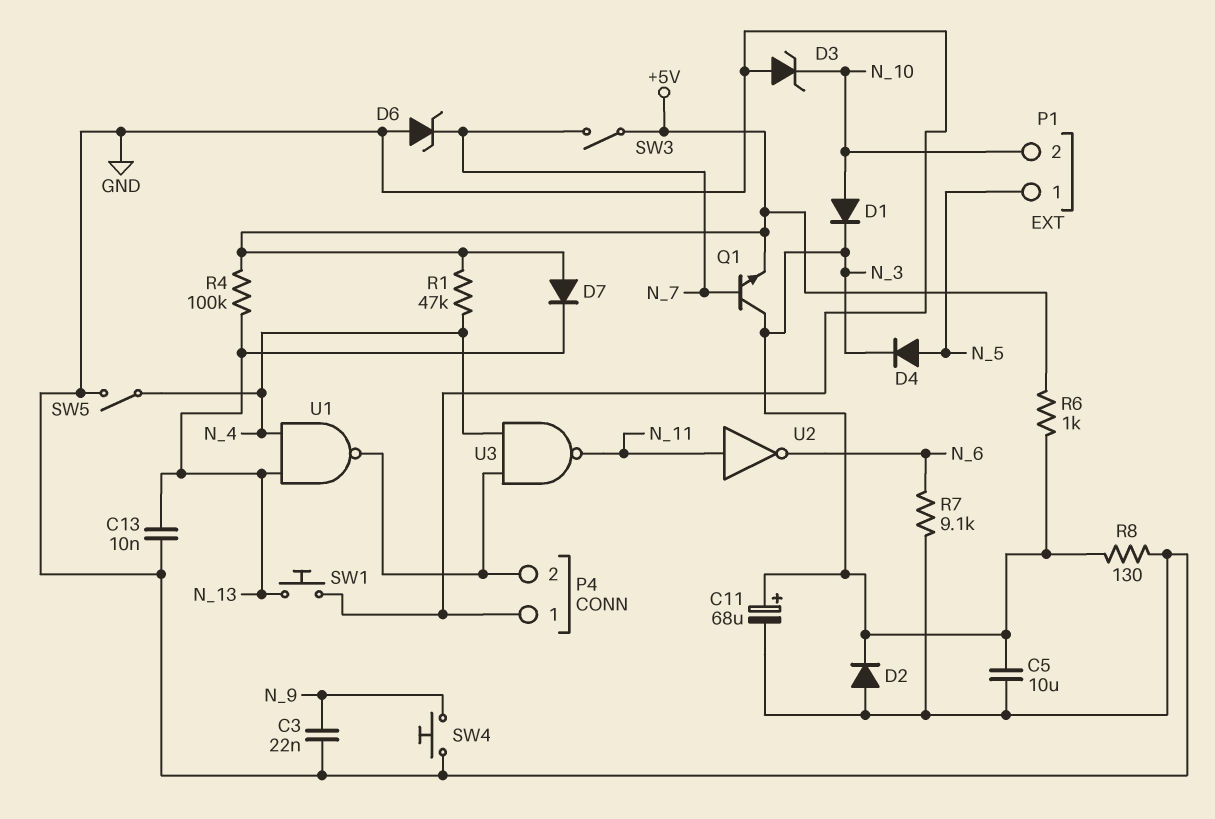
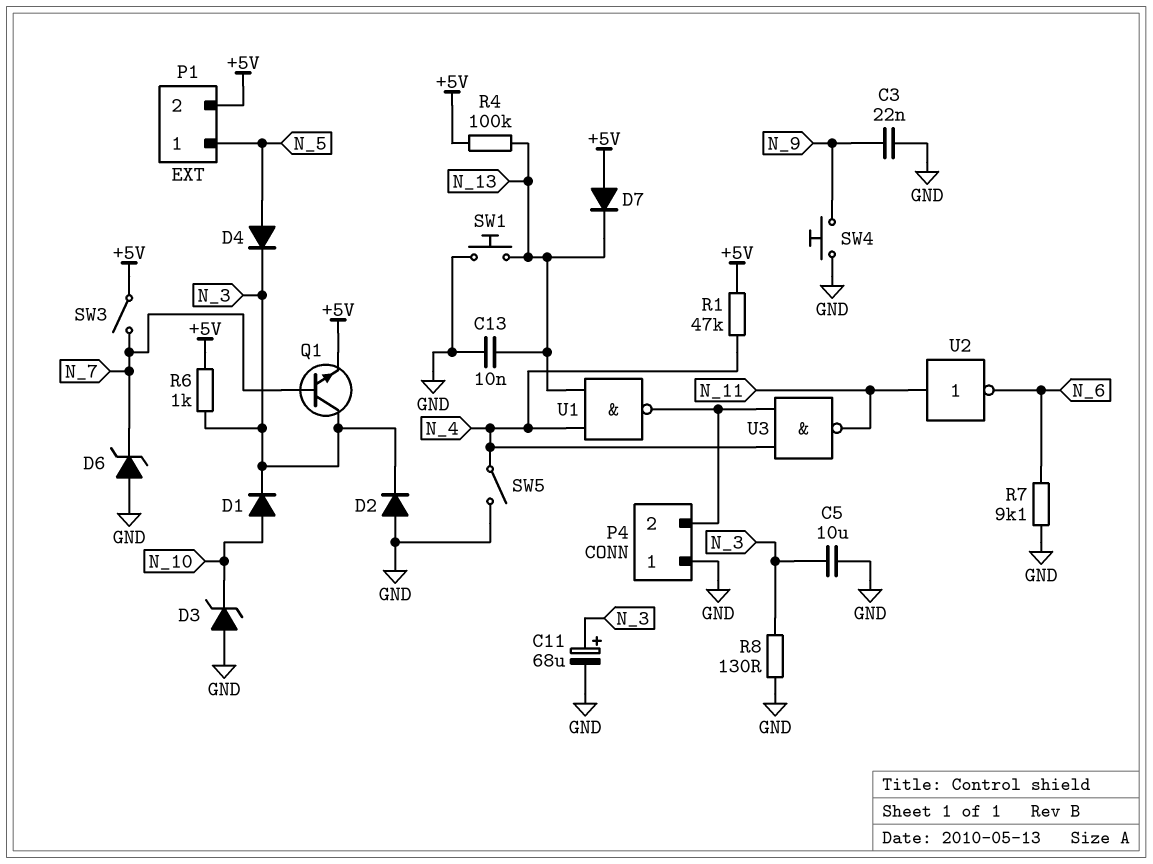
P1 pin 2: N_10 -> +5V

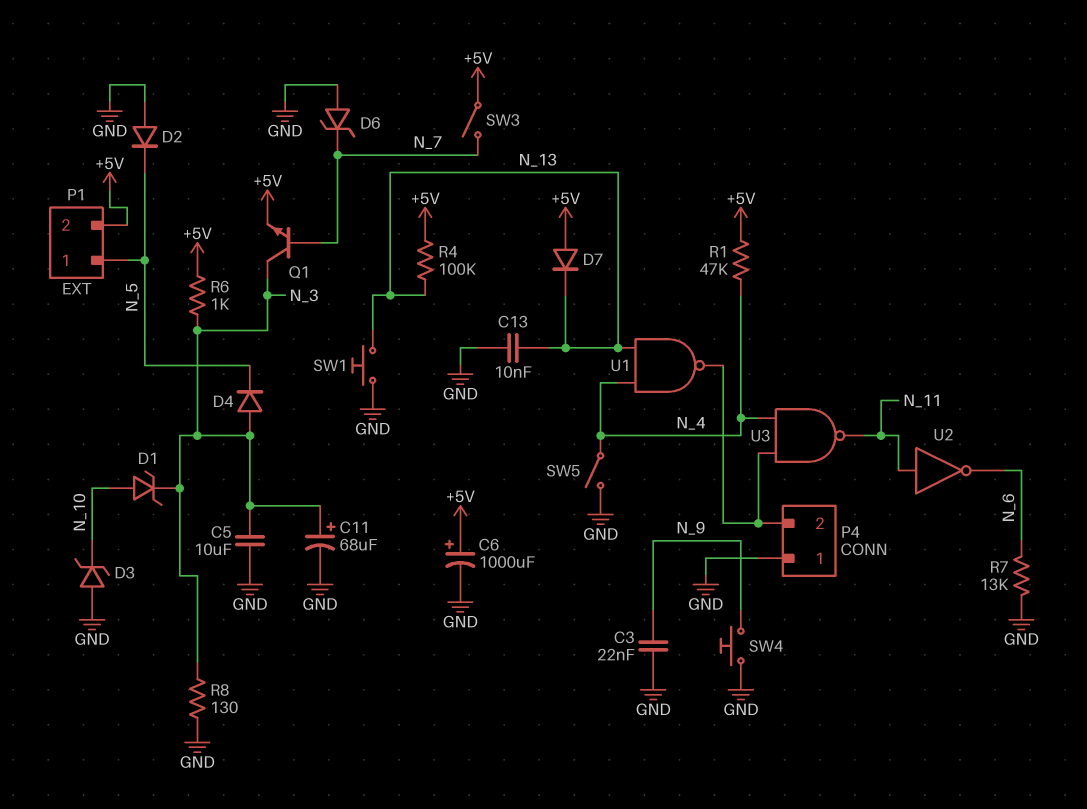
C6: none -> 1000uF (plus +5V, minus GND)
D1: diode (A N_10, K N_3) -> zener (A N_10, K N_3)
D2: diode (A GND, K N_3) -> diode (A GND, K N_5)
D4: diode (A N_5, K N_3) -> diode (A N_3, K N_5)
R7: 9.1k (GND, N_6) -> 13k (GND, N_6)

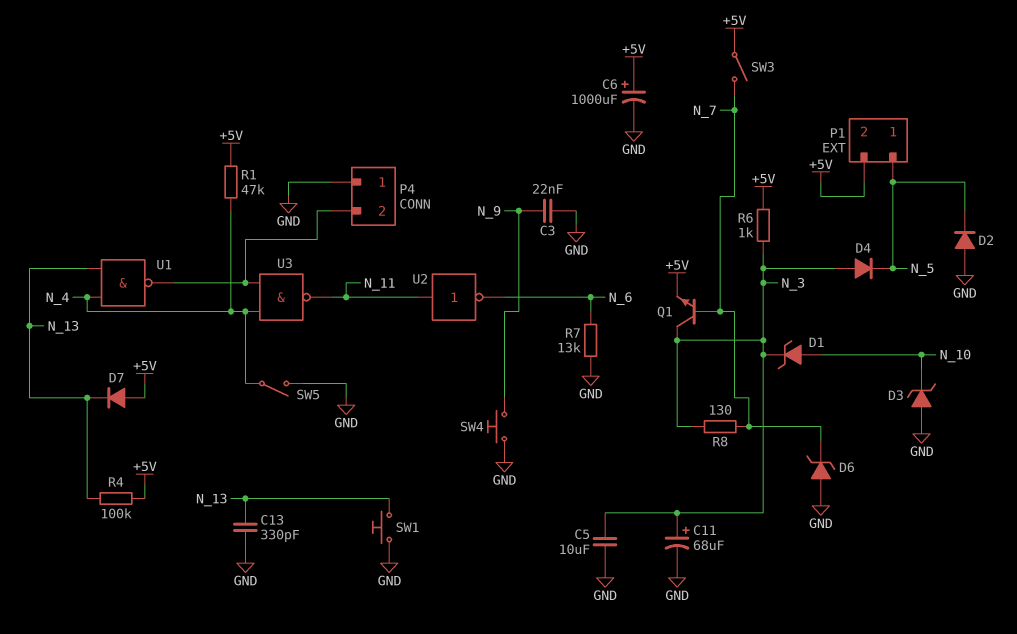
C13: 10nF (GND, N_13) -> 330pF (GND, N_13)
R8: 130 (GND, N_3) -> 130 (N_3, N_7)

